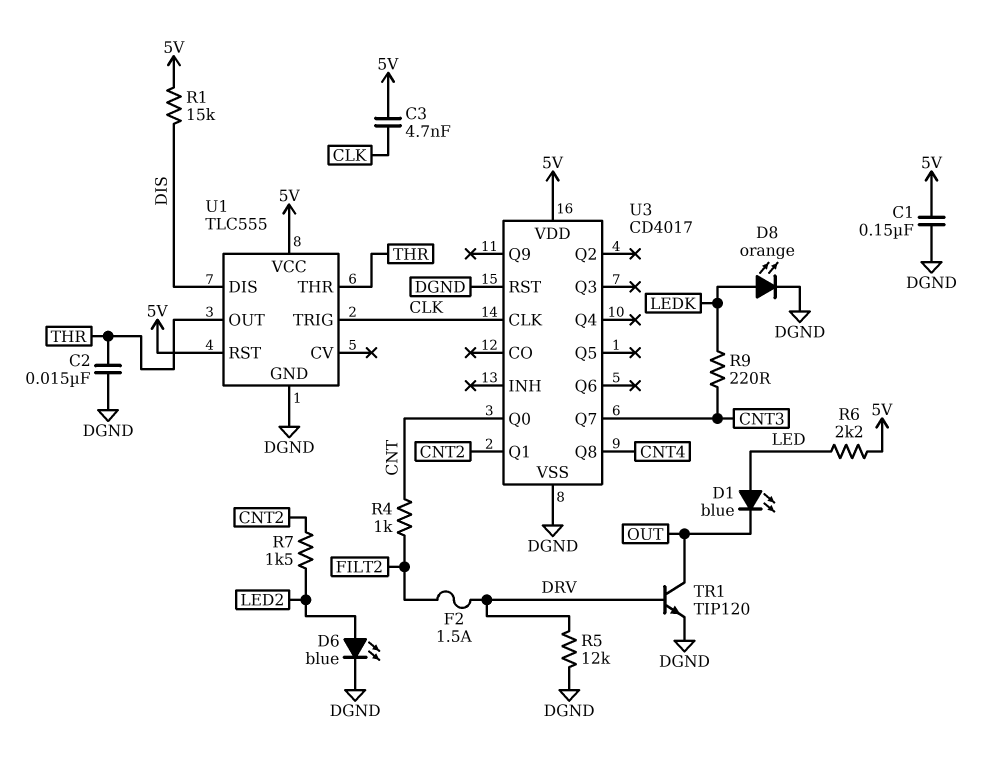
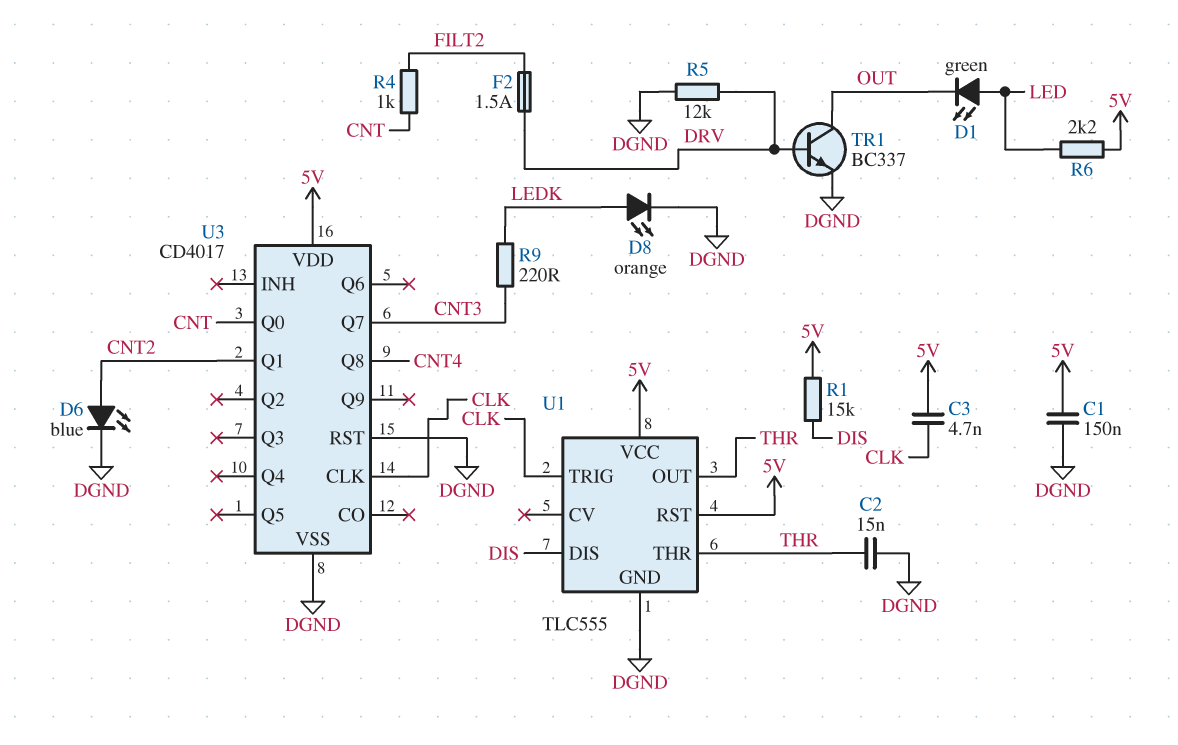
D1: LED blue (A LED, K OUT) -> LED green (A LED, K OUT)
D6: LED blue (A LED2, K DGND) -> LED blue (A CNT2, K DGND)
R7: 1.5k (CNT2, LED2) -> none
TR1: NPN TIP120 (B DRV, C OUT, E DGND) -> NPN BC337 (B DRV, C OUT, E DGND)

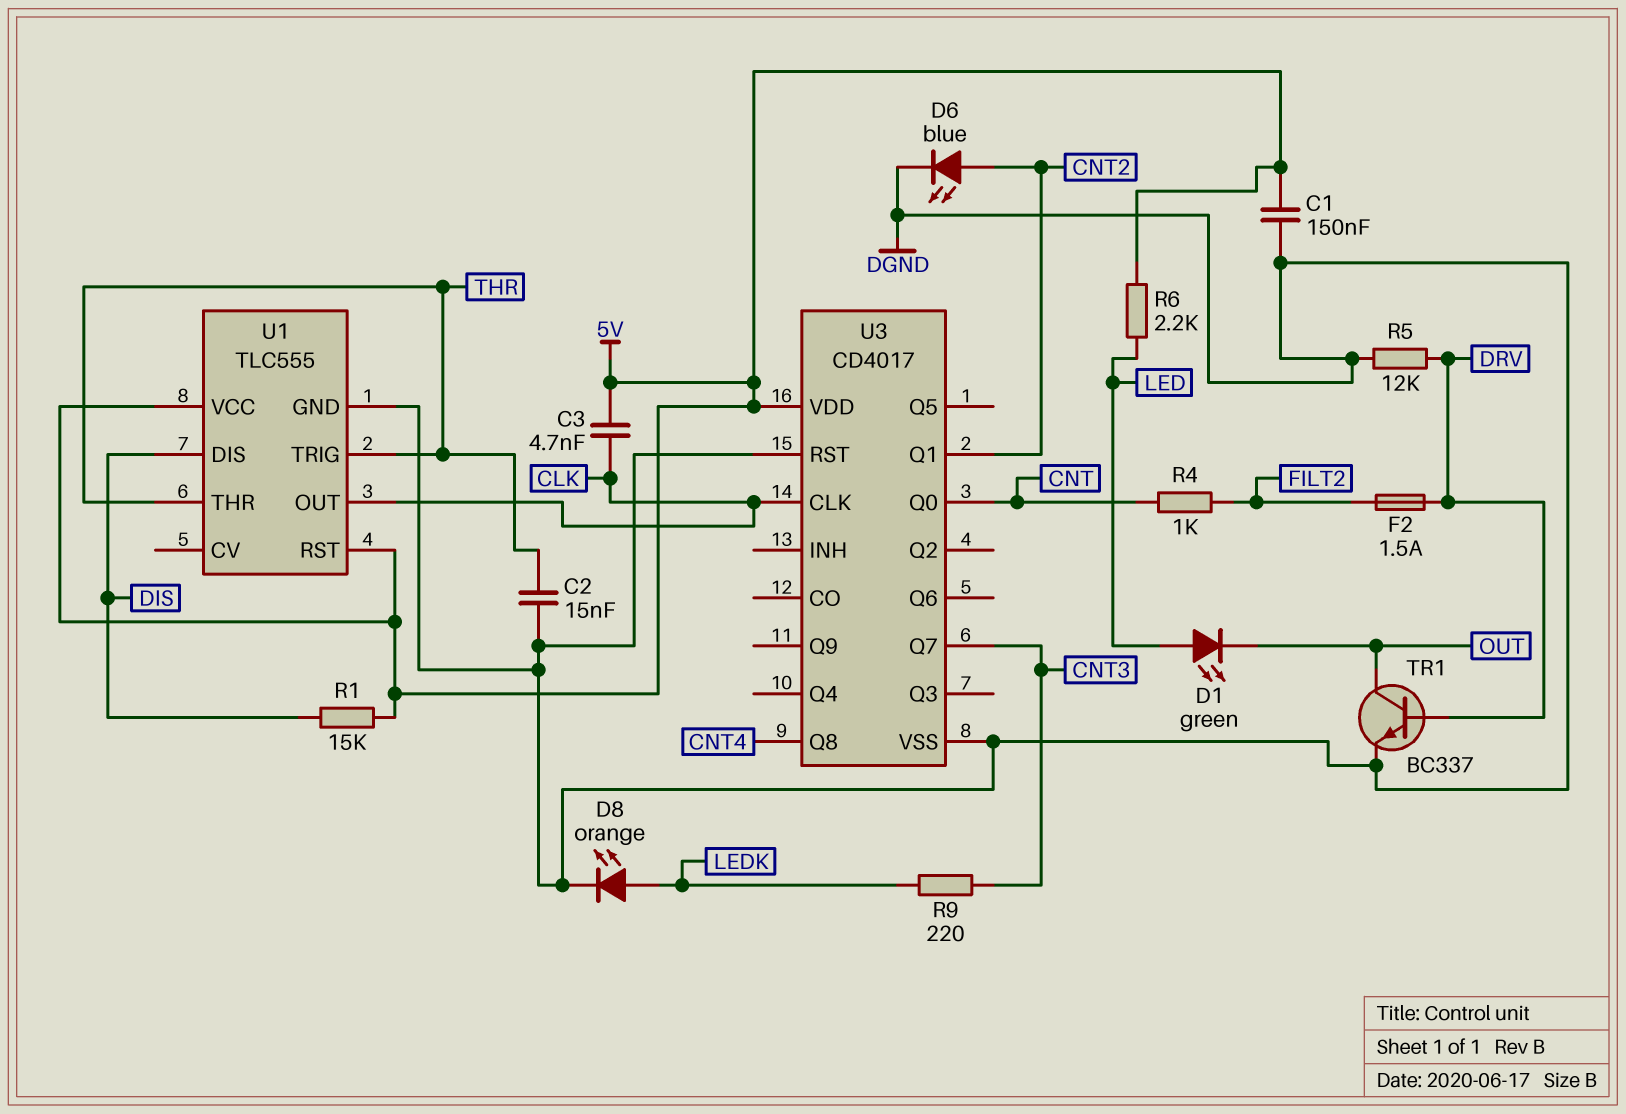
U1 pin OUT: THR -> CLK
U1 pin TRIG: CLK -> THR

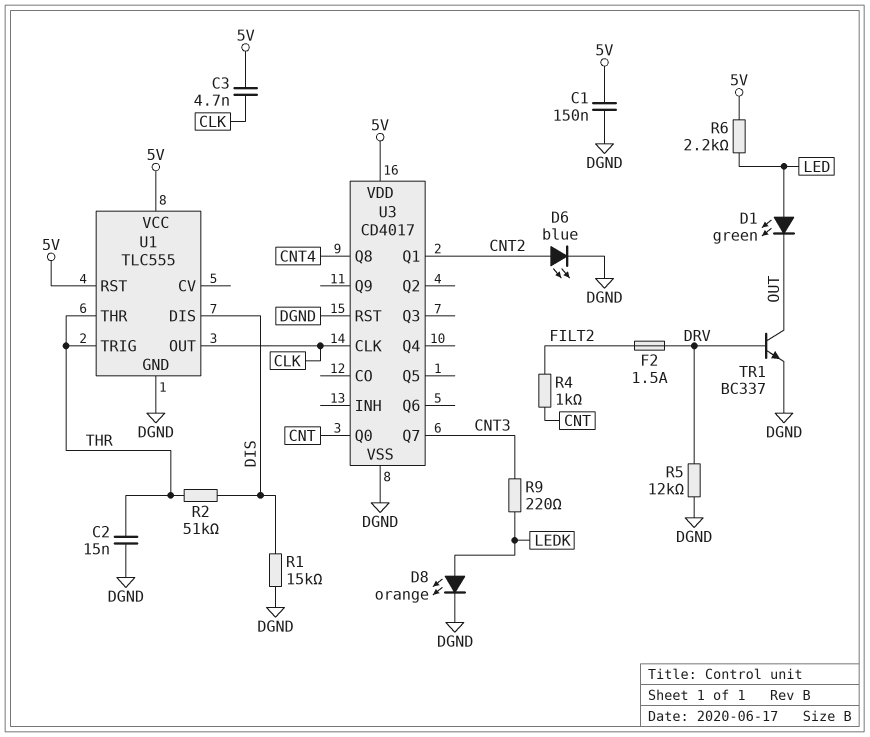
R1: 15k (5V, DIS) -> 15k (DGND, DIS)
R2: none -> 51k (DIS, THR)

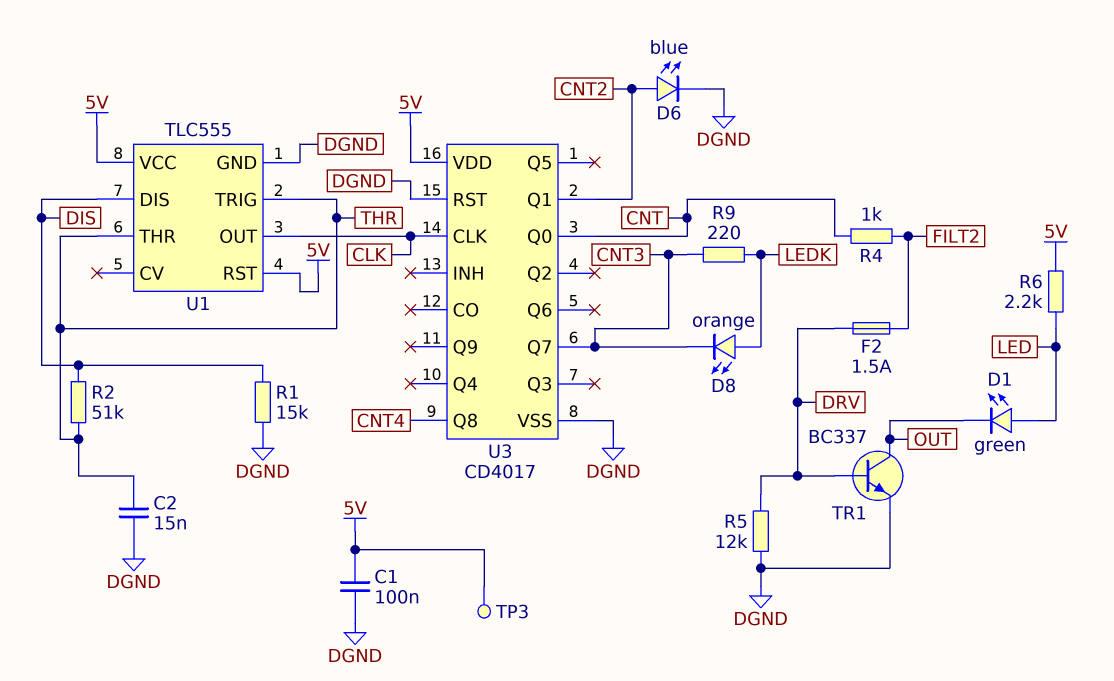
C1: 150nF (5V, DGND) -> 100nF (5V, DGND)
C3: 4.7nF (5V, CLK) -> none
D8: LED orange (A LEDK, K DGND) -> LED orange (A LEDK, K CNT3)
TP3: none -> test point (5V)

